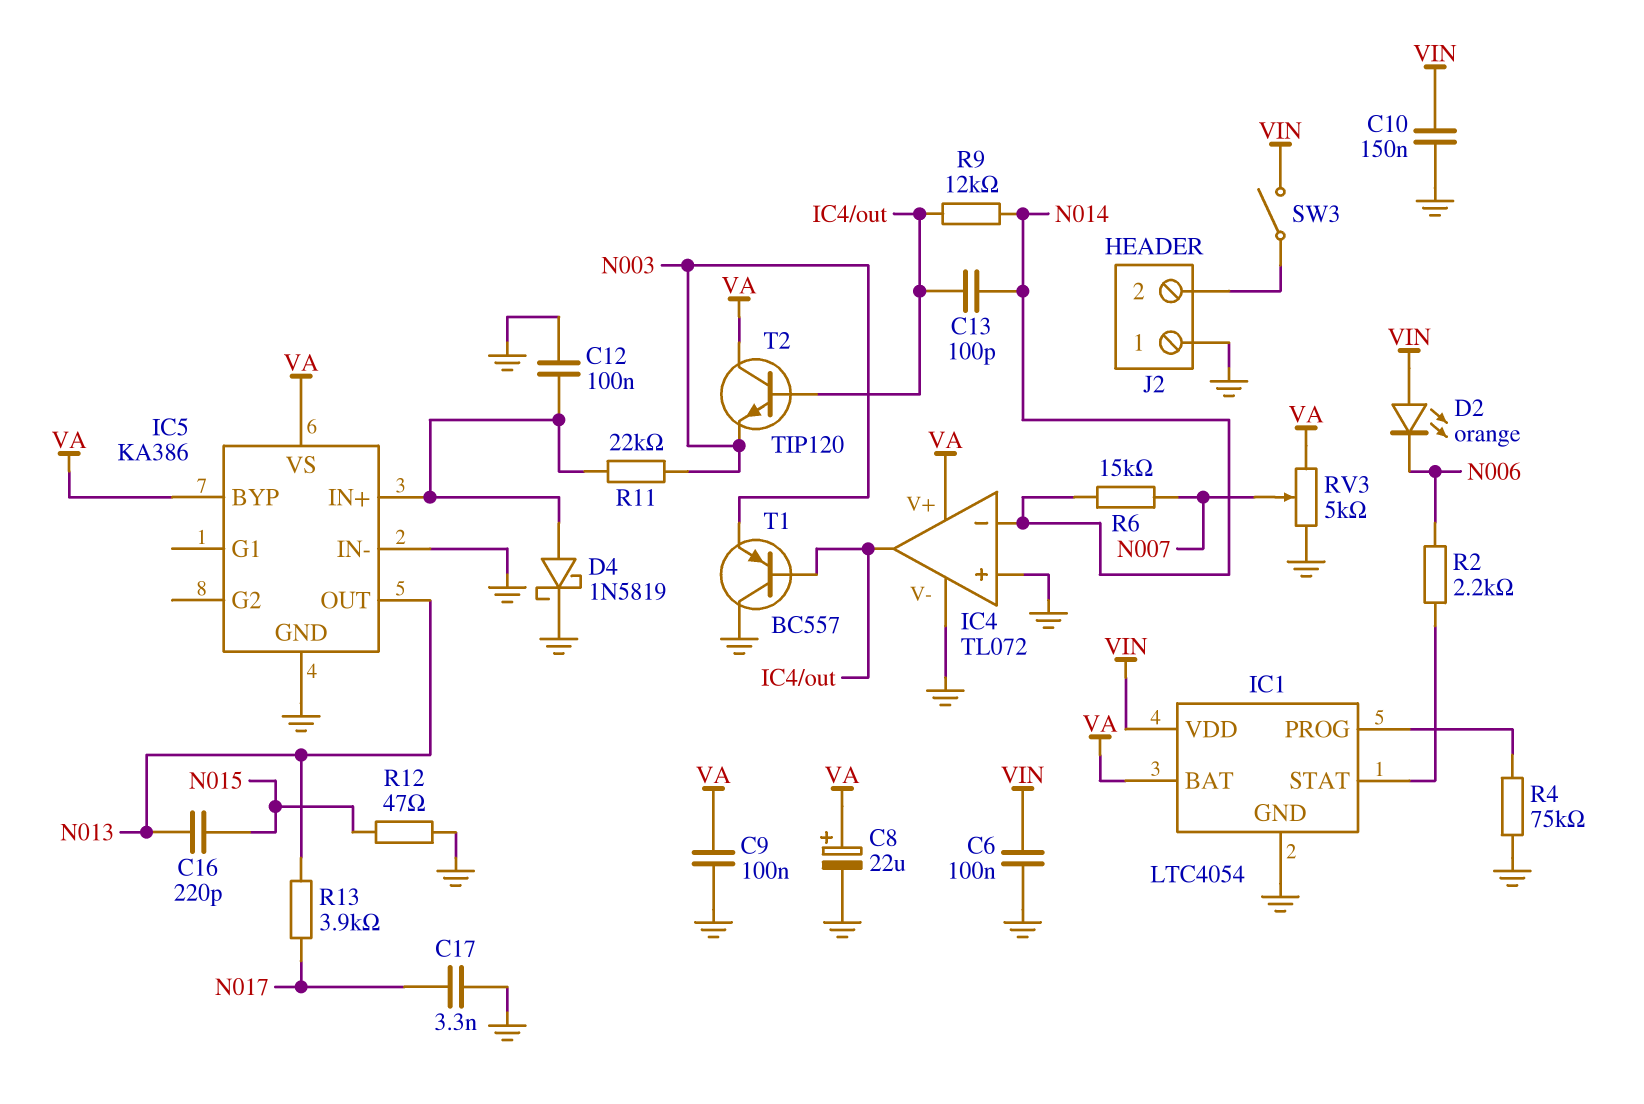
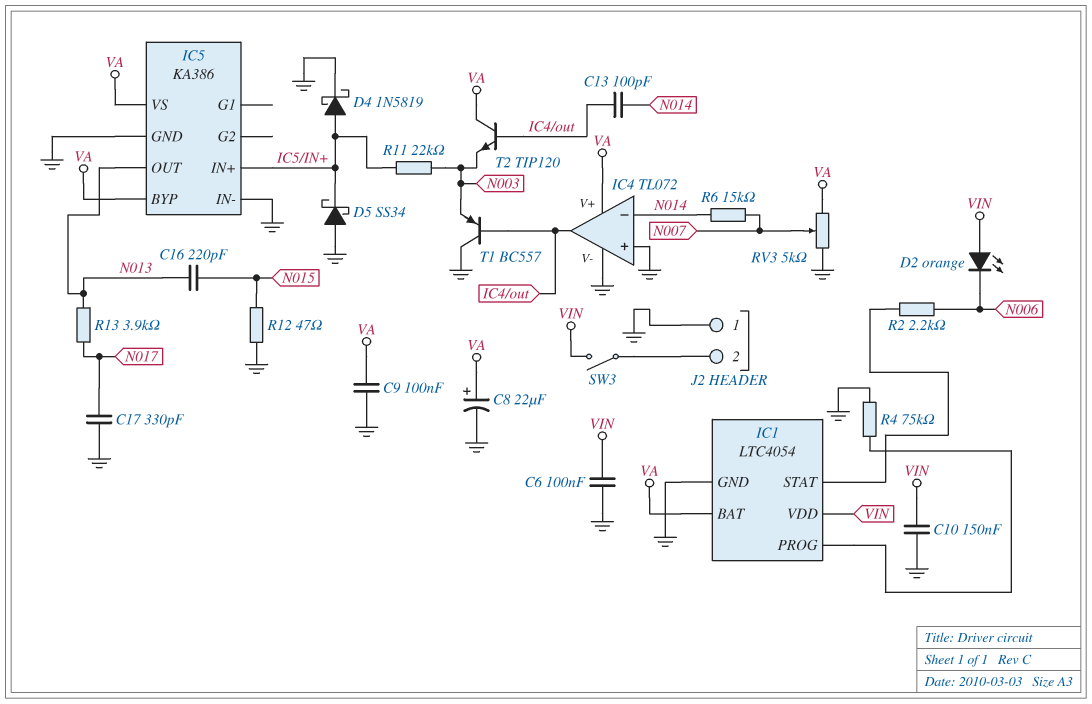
C12: 100nF (GND, IC5/IN+) -> none
C17: 3.3nF (GND, N017) -> 330pF (GND, N017)
D5: none -> schottky SS34 (A GND, K IC5/IN+)
R9: 12k (IC4/out, N014) -> none

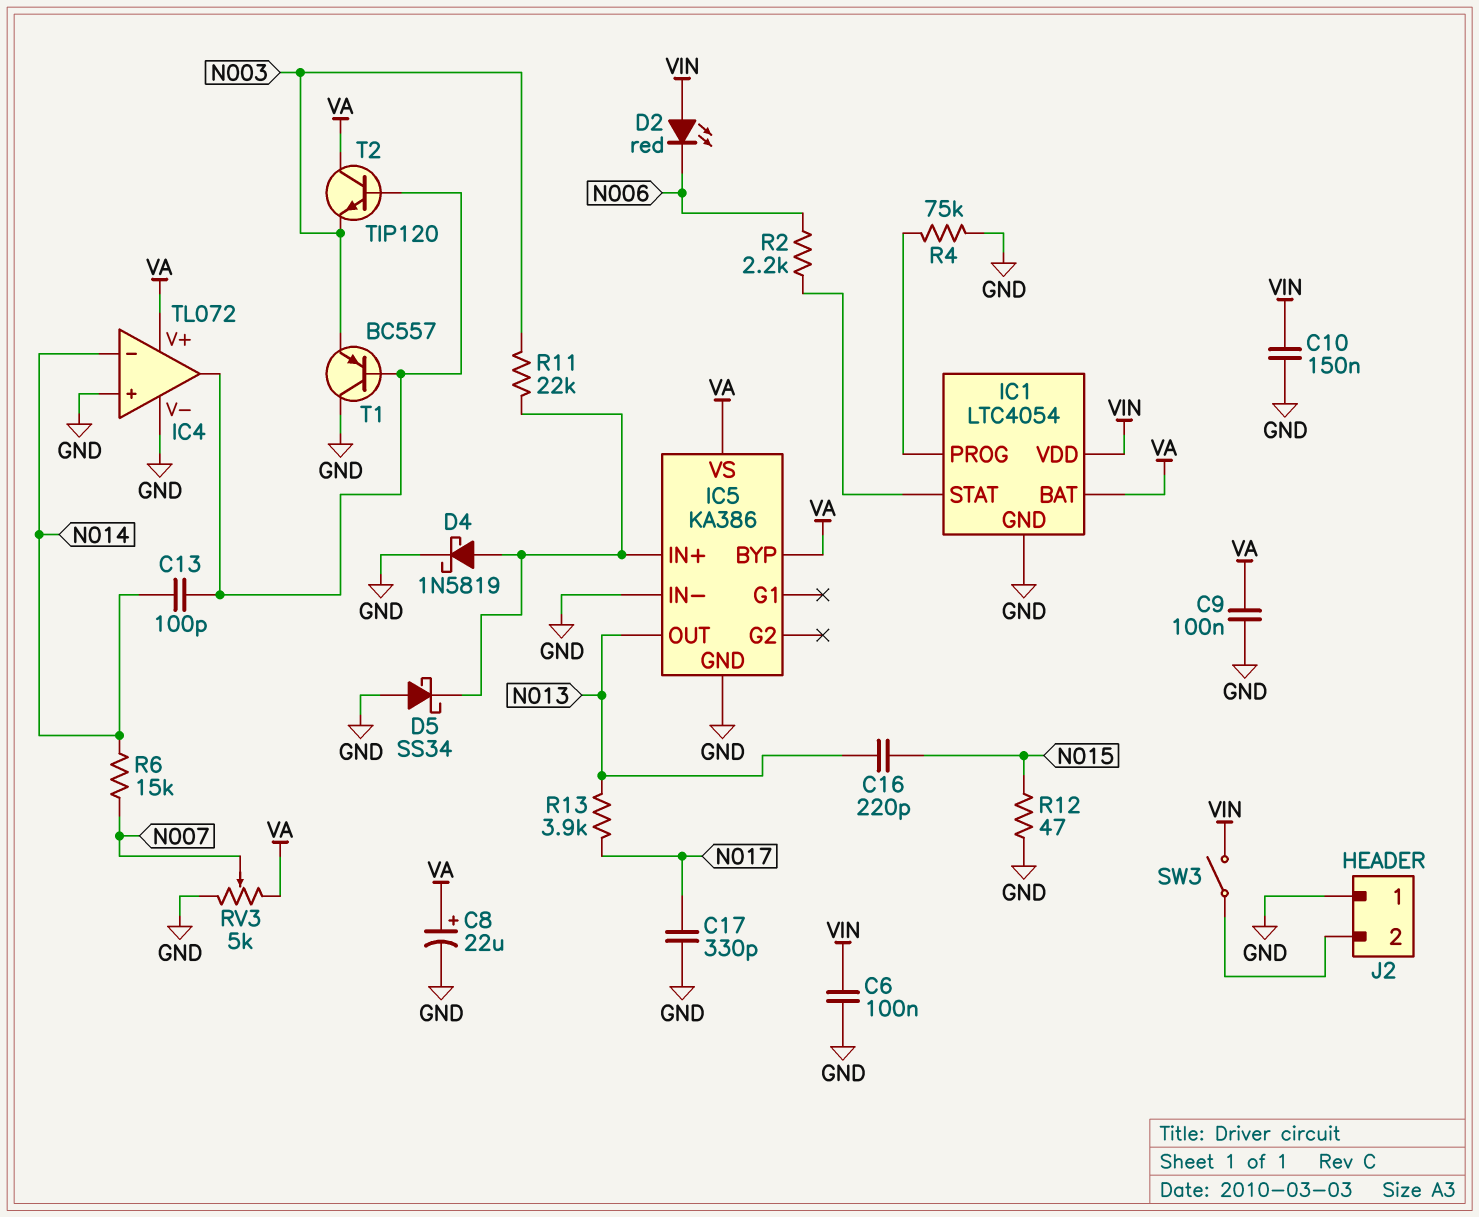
D2: LED orange (A VIN, K N006) -> LED red (A VIN, K N006)

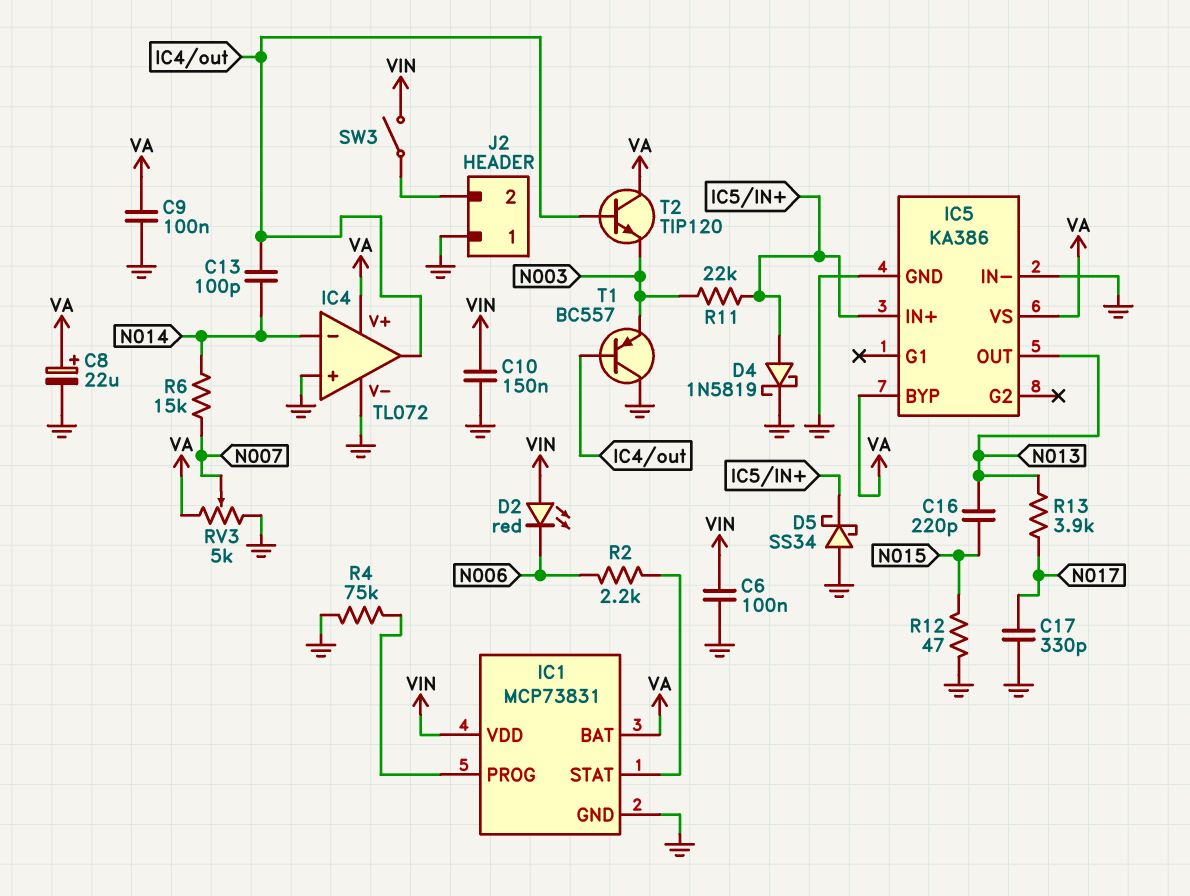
IC1: LTC4054 -> MCP73831

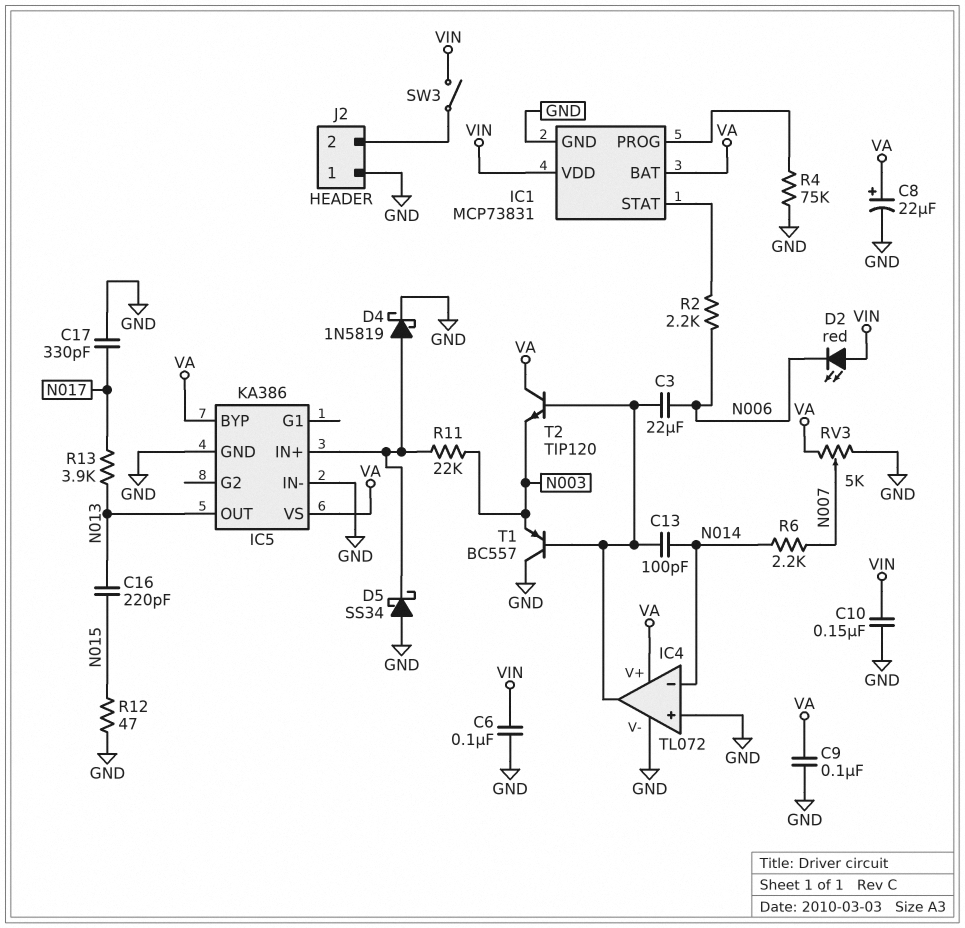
C3: none -> 22uF (IC4/out, N006)
R6: 15k (N007, N014) -> 2.2k (N007, N014)

